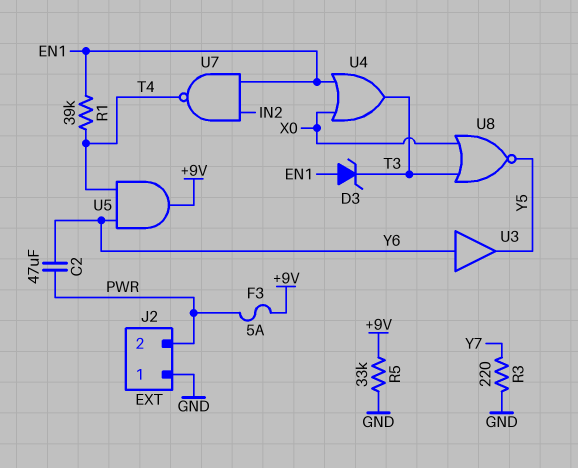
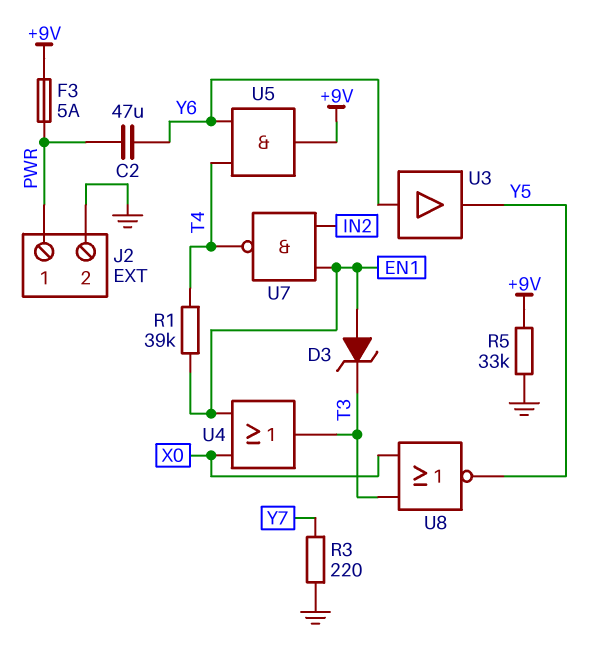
J2 pin 1: GND -> PWR
J2 pin 2: PWR -> GND

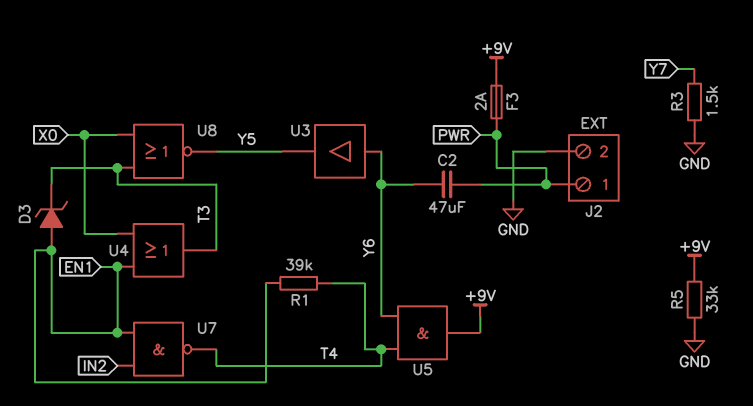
F3: 5A (+9V, PWR) -> 2A (+9V, PWR)
R3: 220 (GND, Y7) -> 1.5k (GND, Y7)

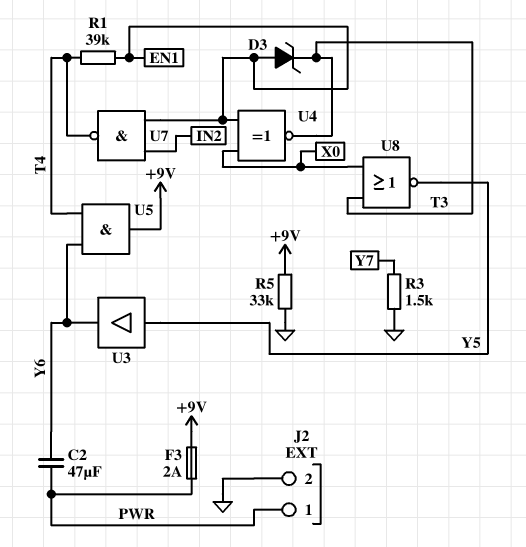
U3: buffer (in Y6, out Y5) -> buffer (in Y5, out Y6)
U4: OR (in EN1, in X0, out T3) -> XNOR (in EN1, in X0, out T3)

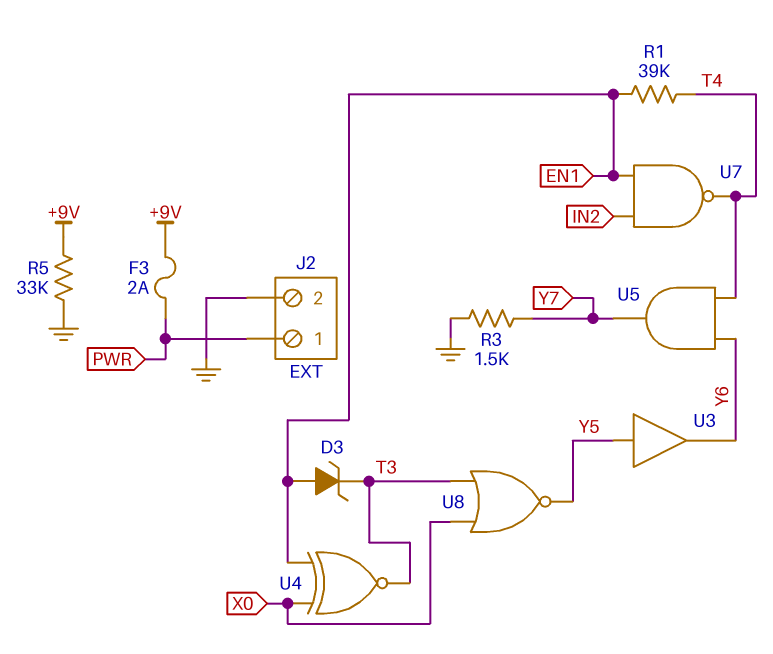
C2: 47uF (PWR, Y6) -> none
U5: AND (in T4, in Y6, out +9V) -> AND (in T4, in Y6, out Y7)

